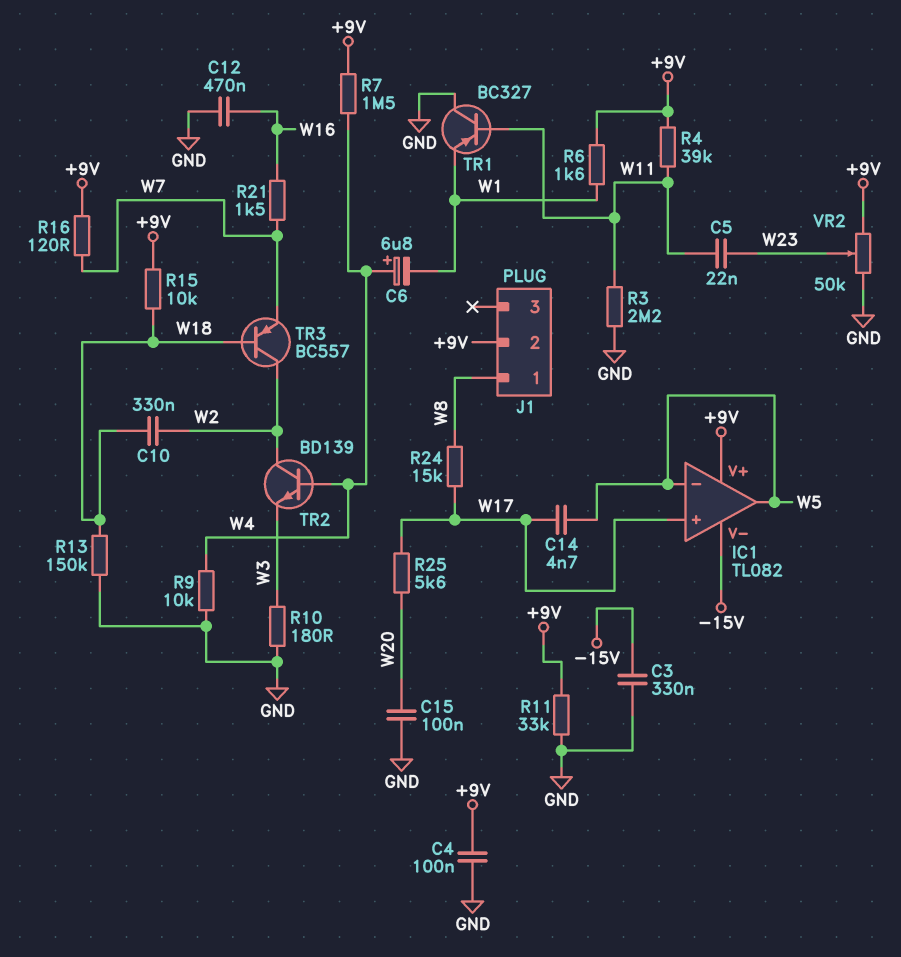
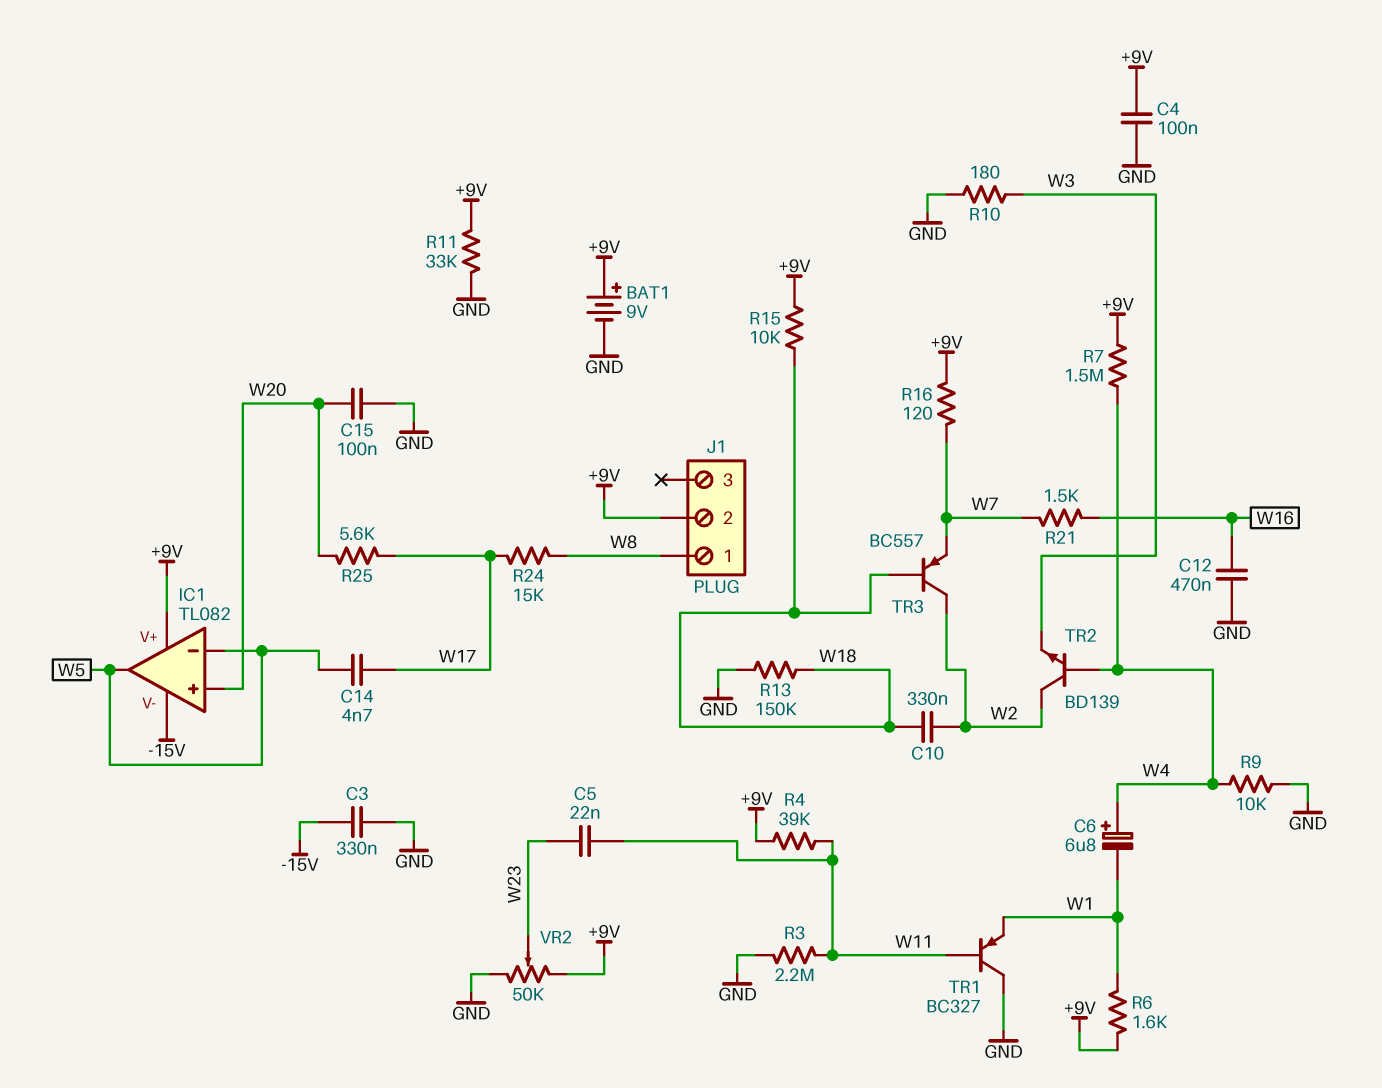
BAT1: none -> 9V (plus +9V, minus GND)
IC1 pin in+: W17 -> W20

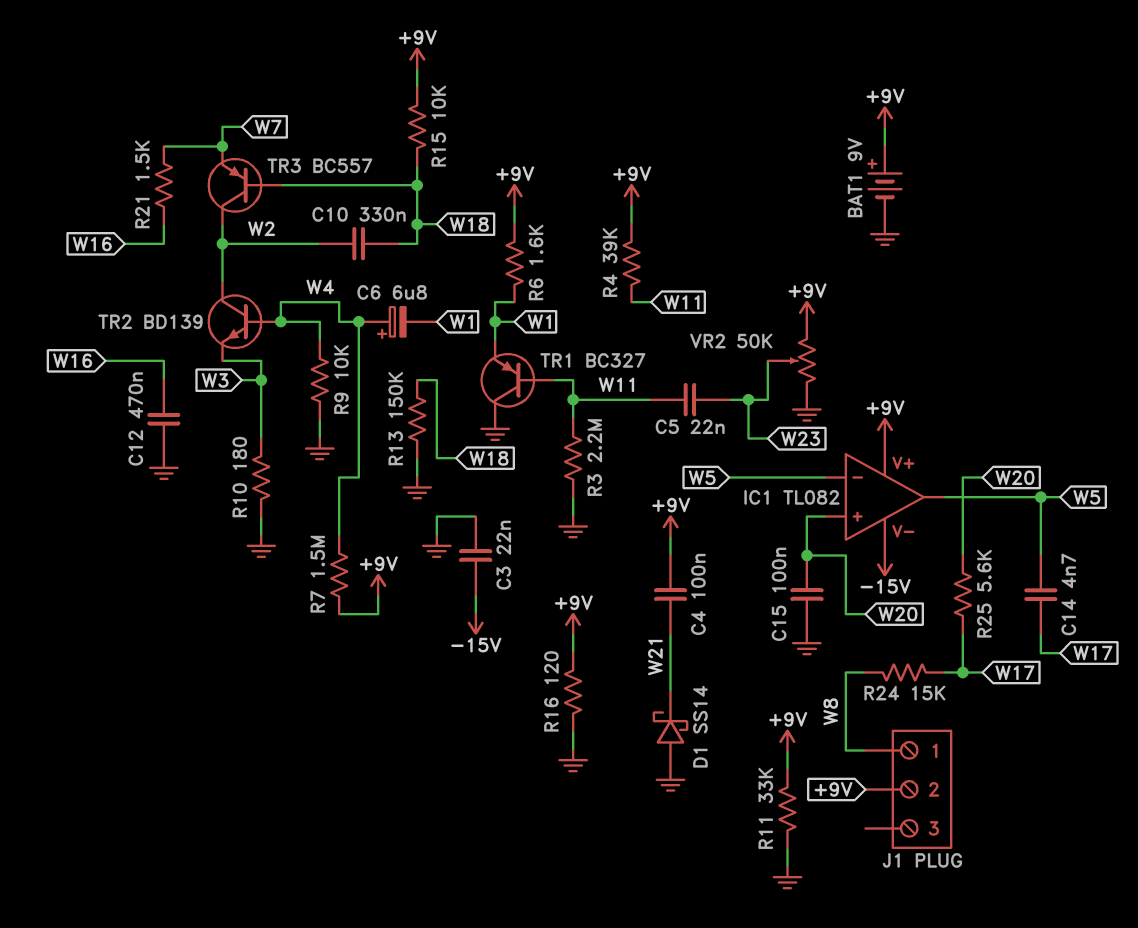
C3: 330nF (-15V, GND) -> 22nF (-15V, GND)
C4: 100nF (+9V, GND) -> 100nF (+9V, W21)
D1: none -> schottky SS14 (A GND, K W21)
R16: 120 (+9V, W7) -> 120 (+9V, GND)

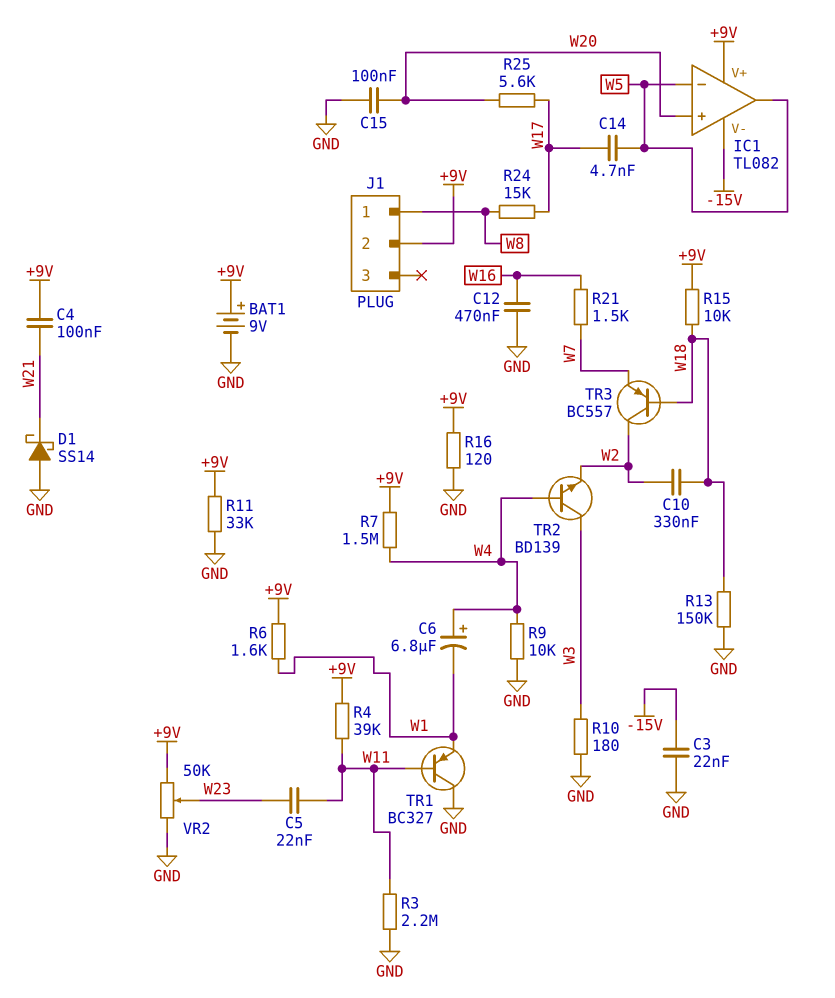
TR2: NPN BD139 (B W4, C W2, E W3) -> NPN BD139 (B W4, C W3, E W2)

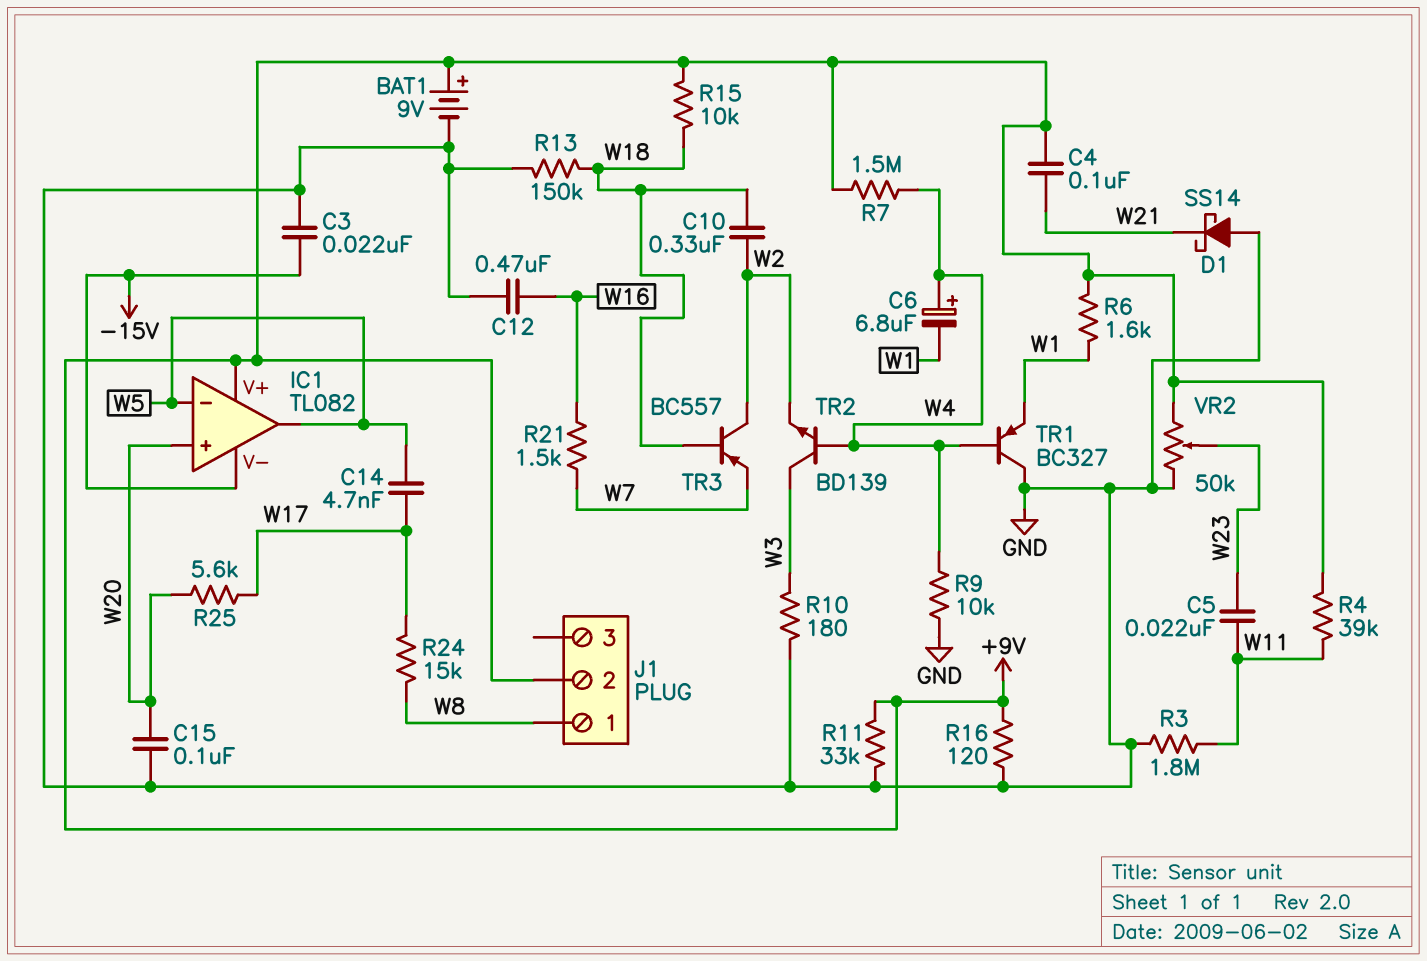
R3: 2.2M (GND, W11) -> 1.8M (GND, W11)
TR1: PNP BC327 (B W11, C GND, E W1) -> PNP BC327 (B W4, C GND, E W1)

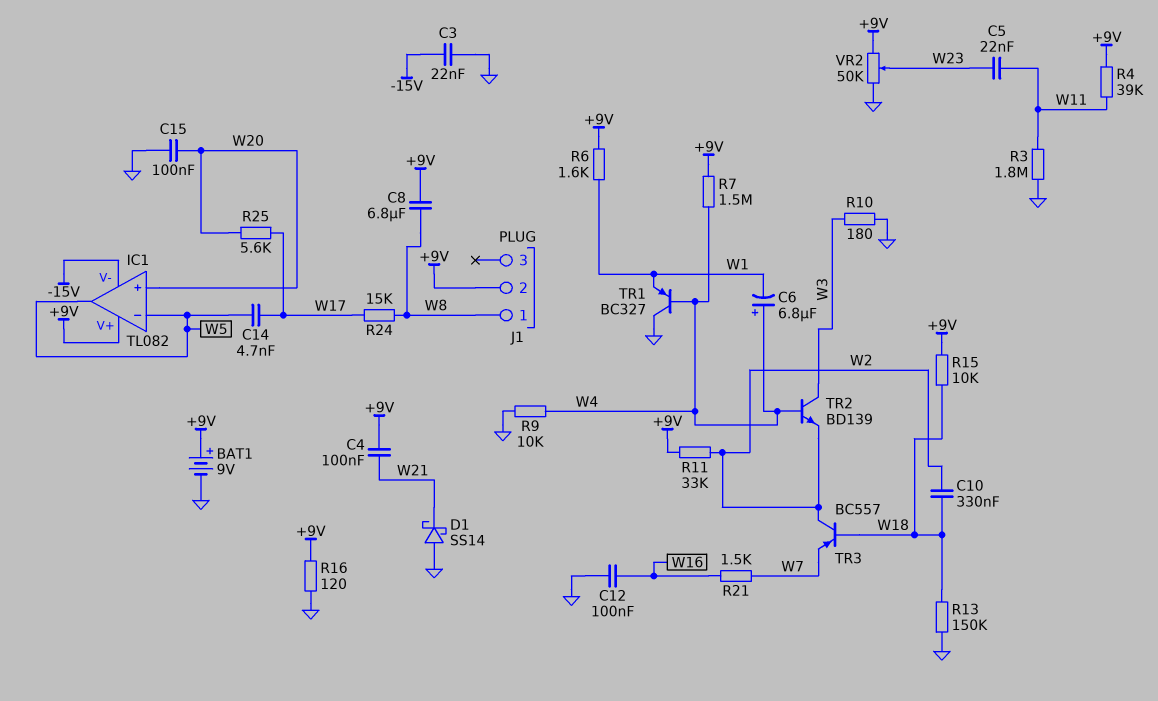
C8: none -> 6.8uF (+9V, W8)
C12: 470nF (GND, W16) -> 100nF (GND, W16)
R11: 33k (+9V, GND) -> 33k (+9V, W2)

